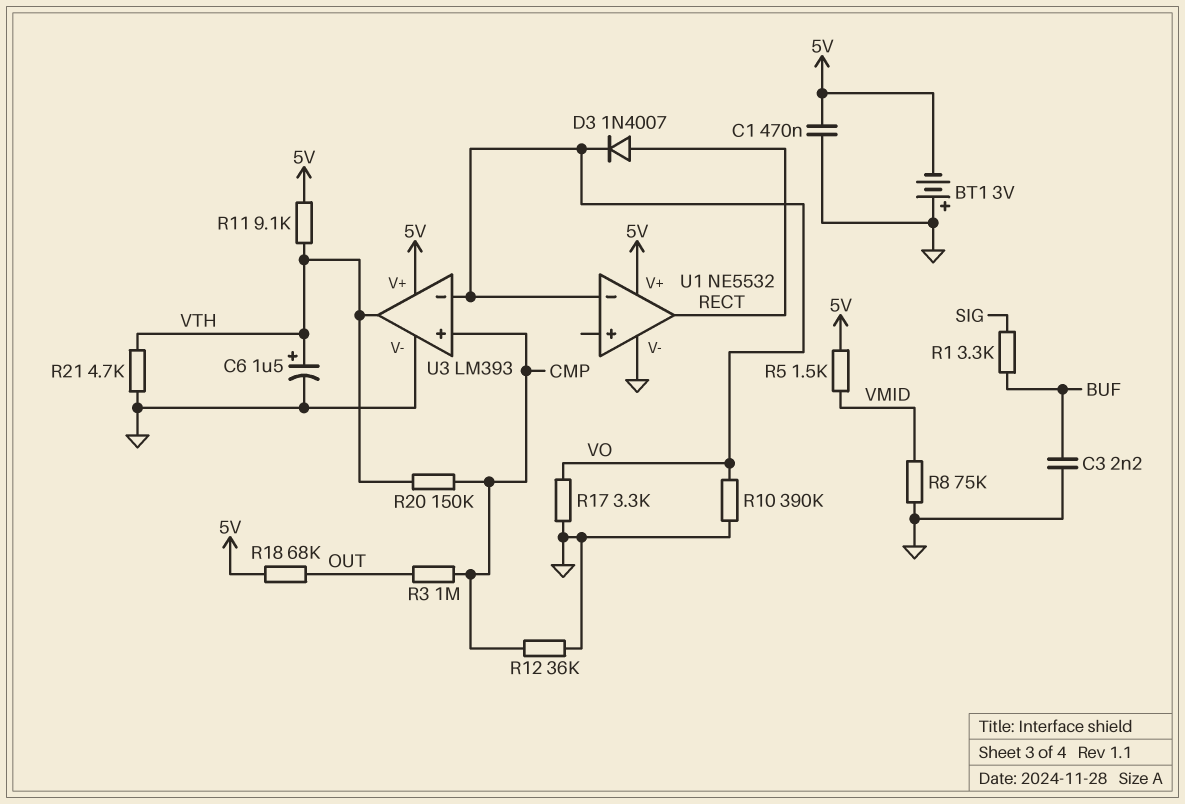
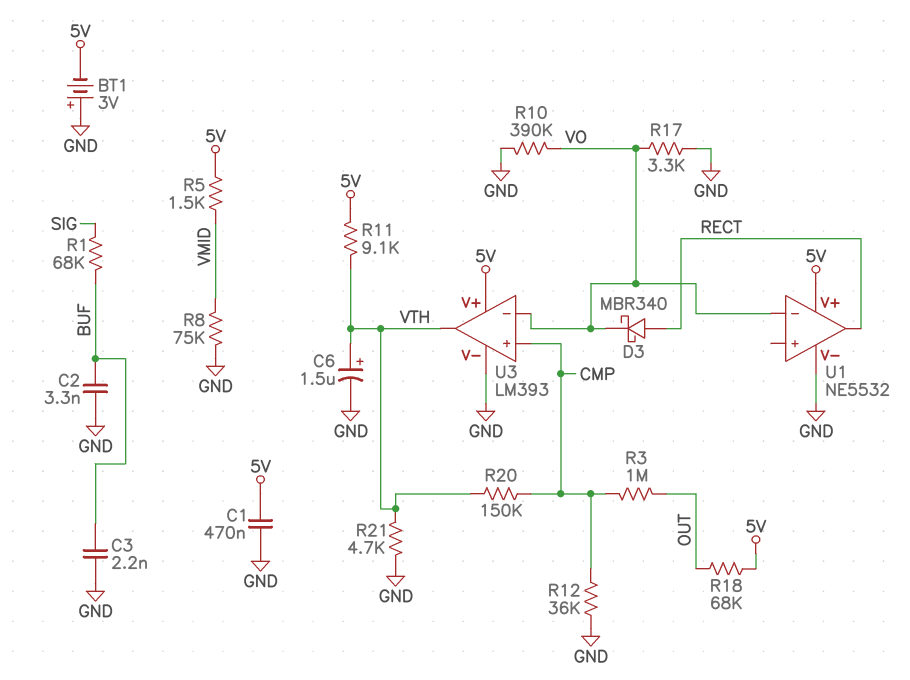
C2: none -> 3.3nF (BUF, GND)
D3: diode 1N4007 (A RECT, K VO) -> schottky MBR340 (A RECT, K VO)
R1: 3.3k (BUF, SIG) -> 68k (BUF, SIG)

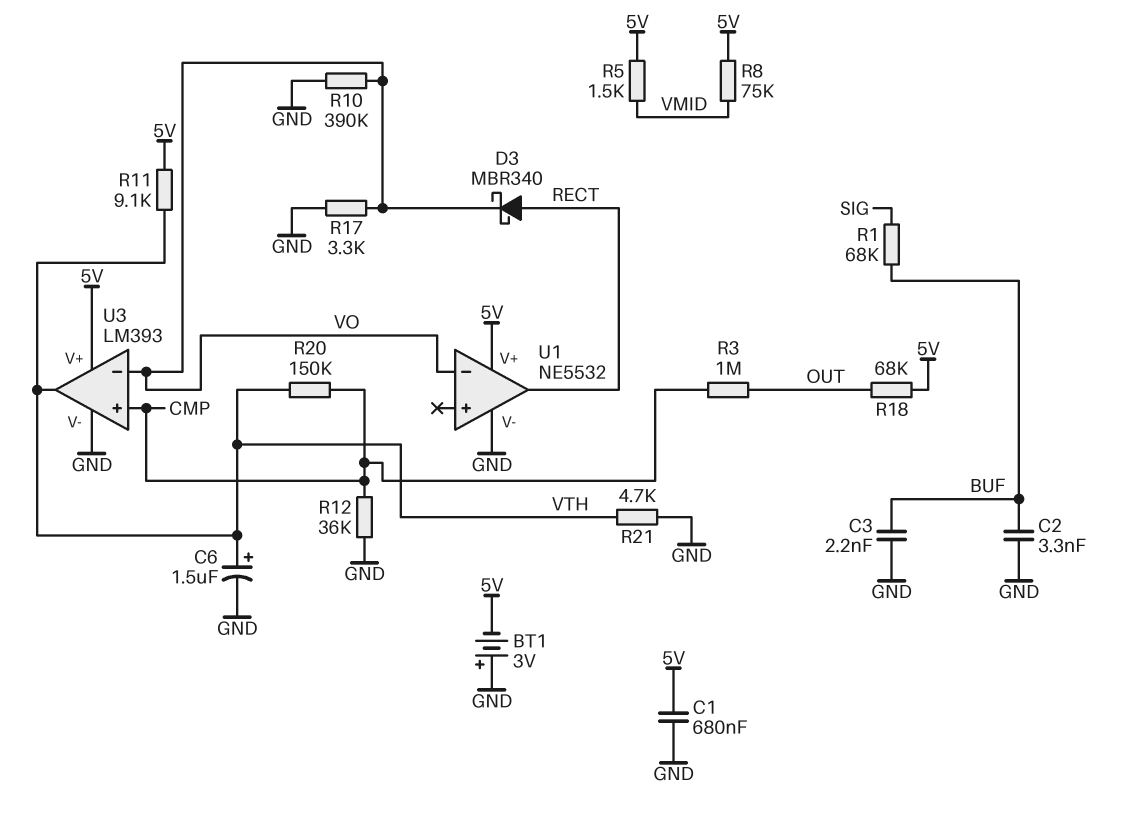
C1: 470nF (5V, GND) -> 680nF (5V, GND)
R8: 75k (GND, VMID) -> 75k (5V, VMID)

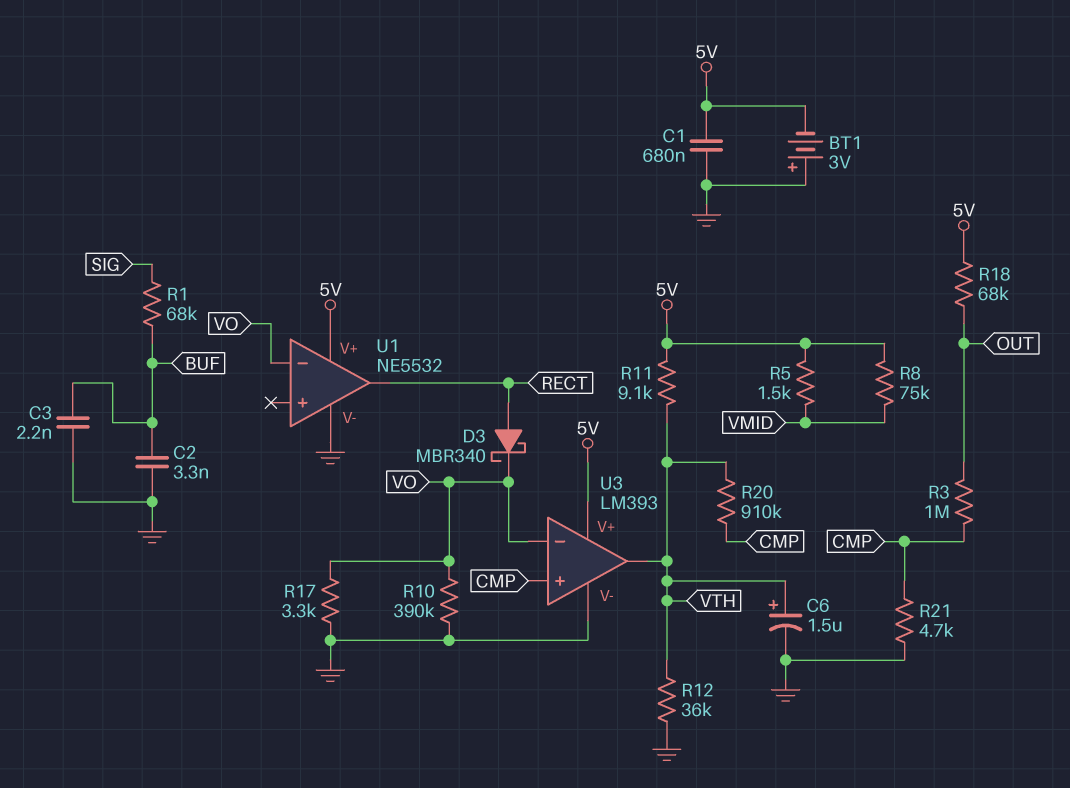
R12: 36k (CMP, GND) -> 36k (GND, VTH)
R20: 150k (CMP, VTH) -> 910k (CMP, VTH)
R21: 4.7k (GND, VTH) -> 4.7k (CMP, GND)

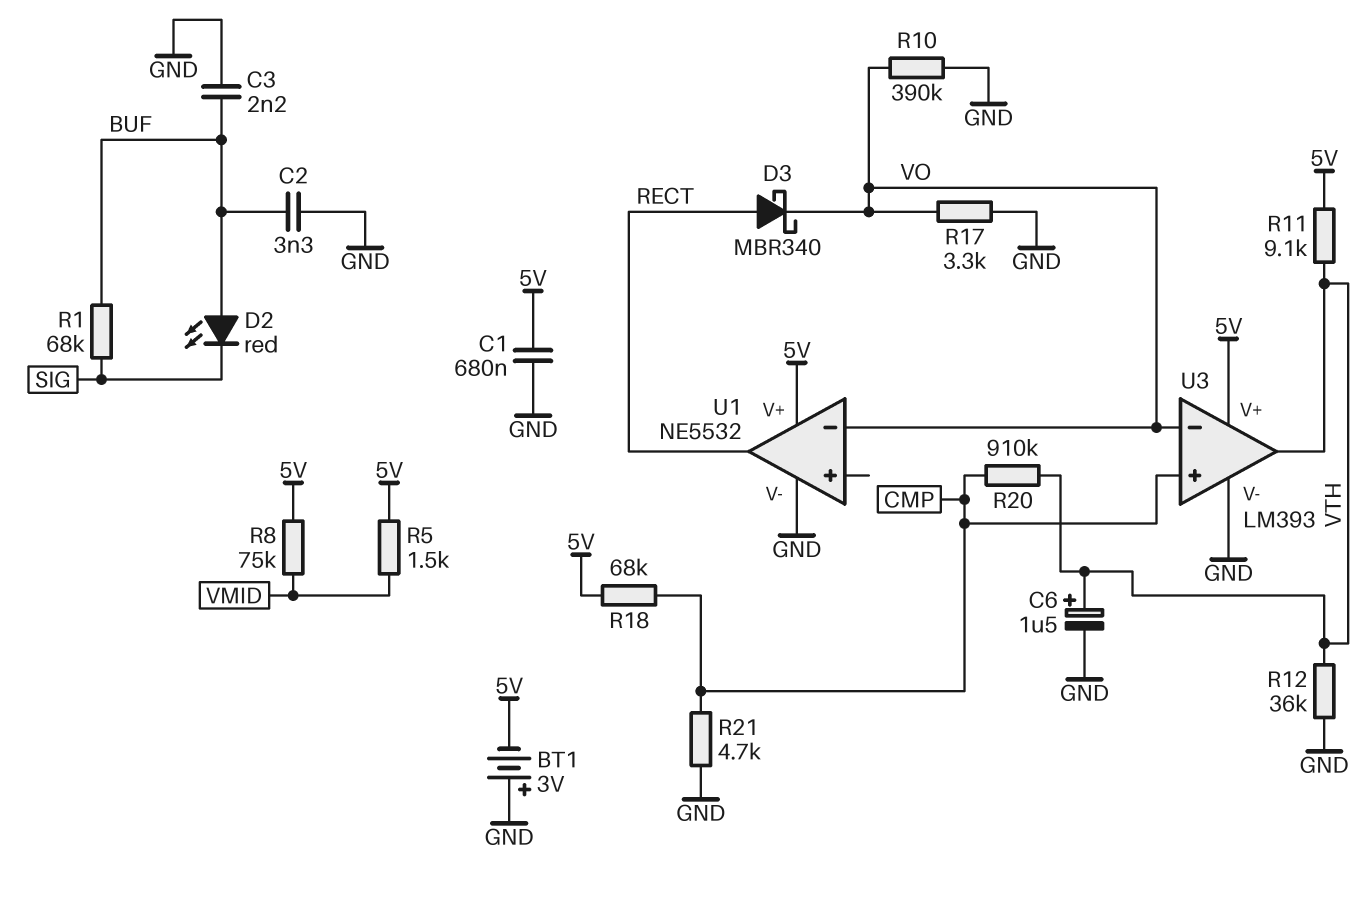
D2: none -> LED red (A BUF, K SIG)
R3: 1M (CMP, OUT) -> none
R18: 68k (5V, OUT) -> 68k (5V, CMP)

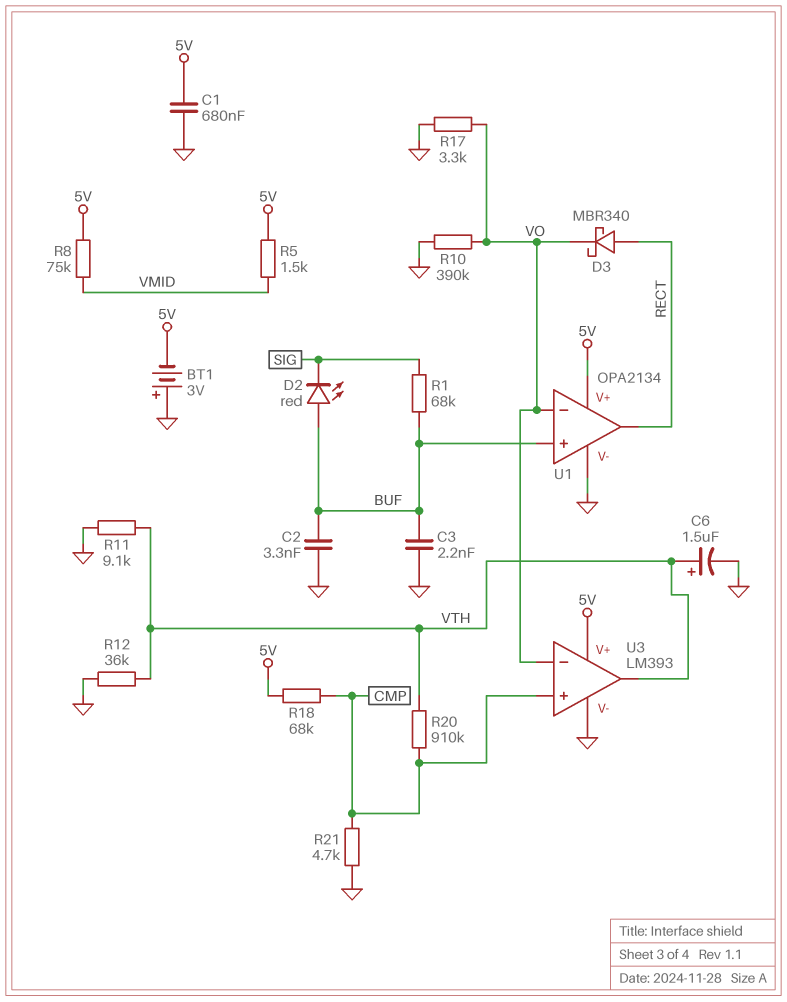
R11: 9.1k (5V, VTH) -> 9.1k (GND, VTH)
U1: NE5532 -> OPA2134
U1 pin in+: none -> BUF

